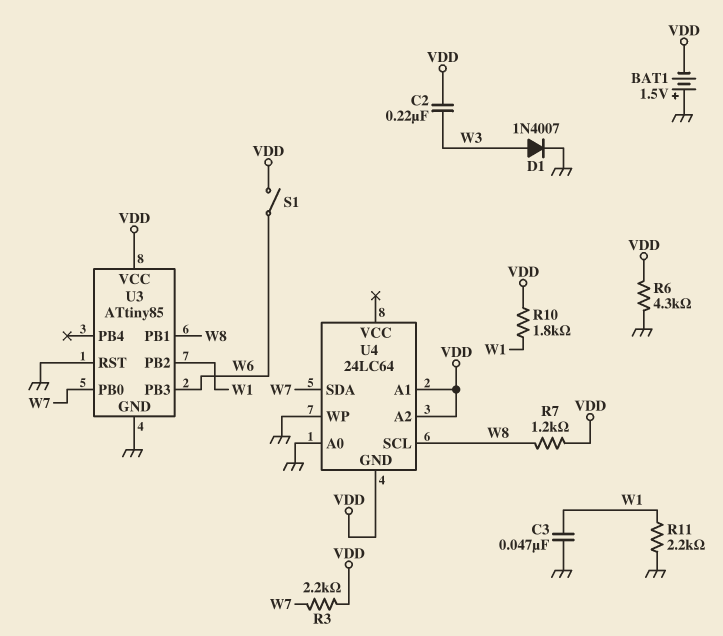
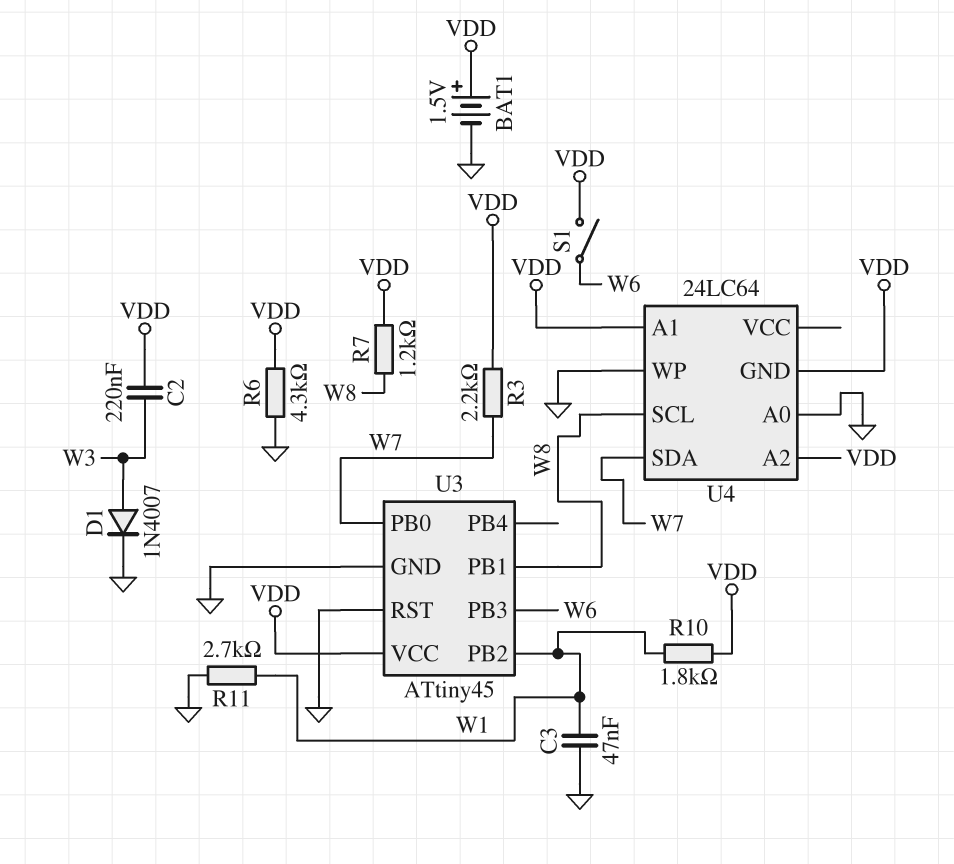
BAT1: 1.5V (plus GND, minus VDD) -> 1.5V (plus VDD, minus GND)
R11: 2.2k (GND, W1) -> 2.7k (GND, W1)
U3: ATtiny85 -> ATtiny45

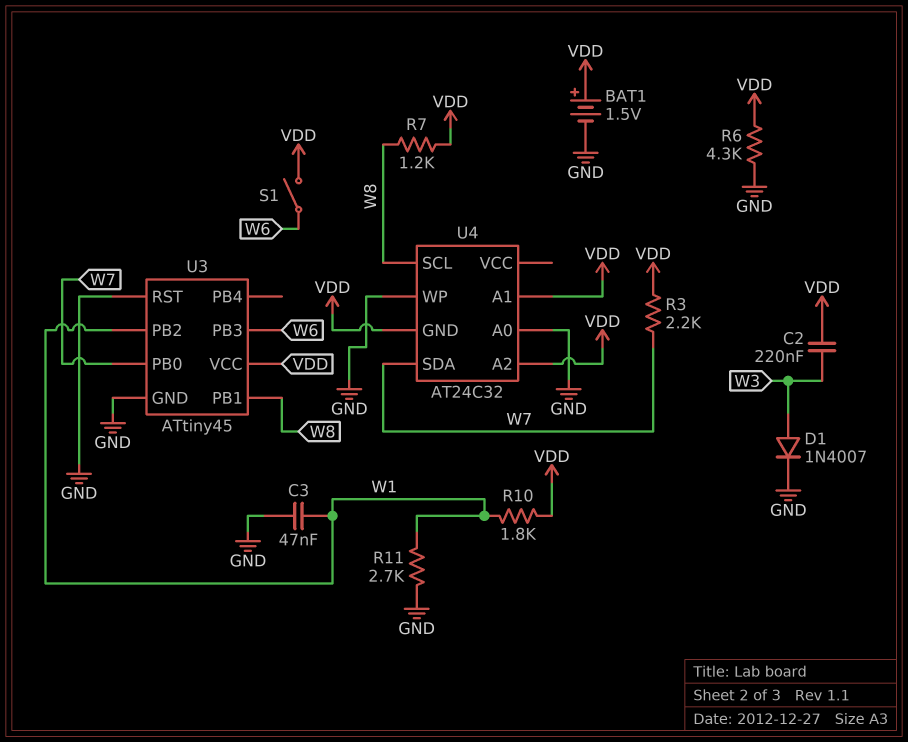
U4: 24LC64 -> AT24C32

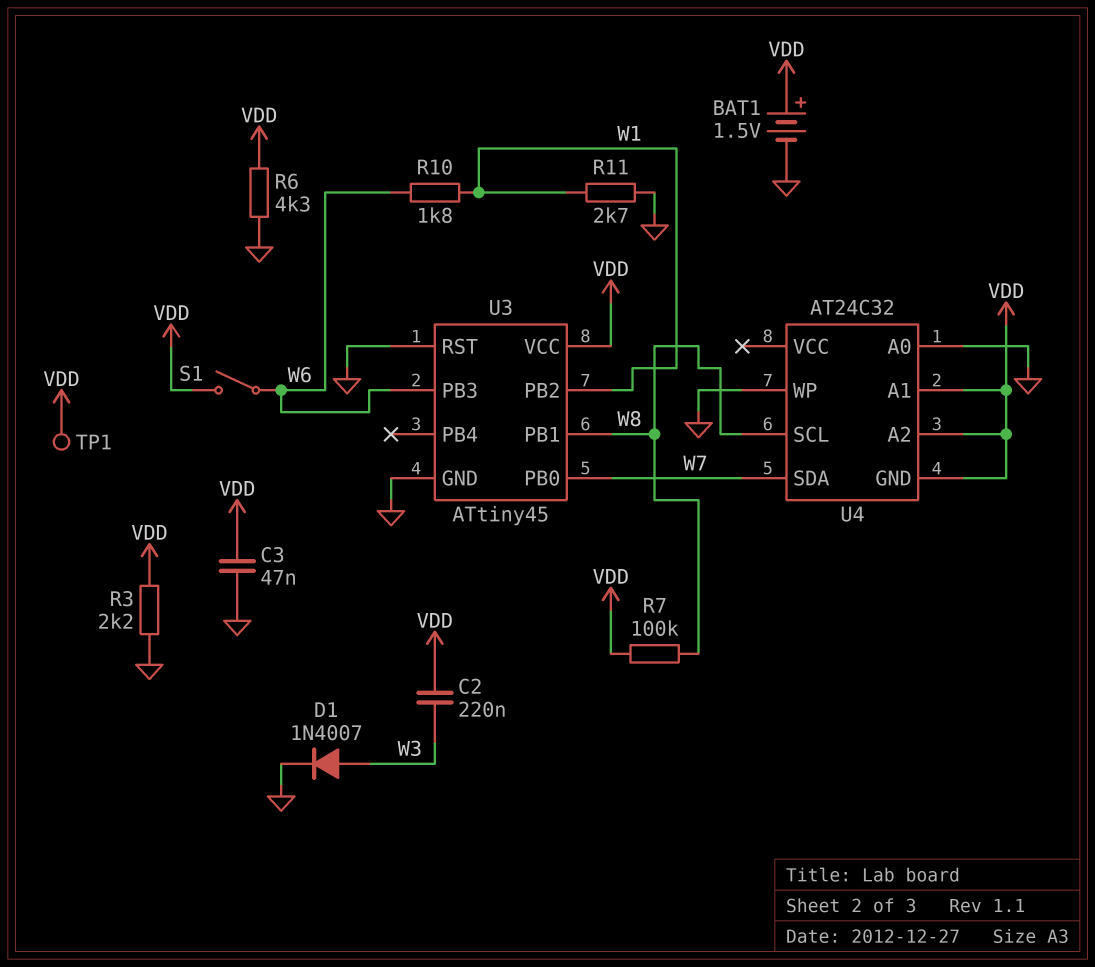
C3: 47nF (GND, W1) -> 47nF (GND, VDD)
R3: 2.2k (VDD, W7) -> 2.2k (GND, VDD)
R7: 1.2k (VDD, W8) -> 100k (VDD, W8)
R10: 1.8k (VDD, W1) -> 1.8k (W1, W6)
TP1: none -> test point (VDD)

